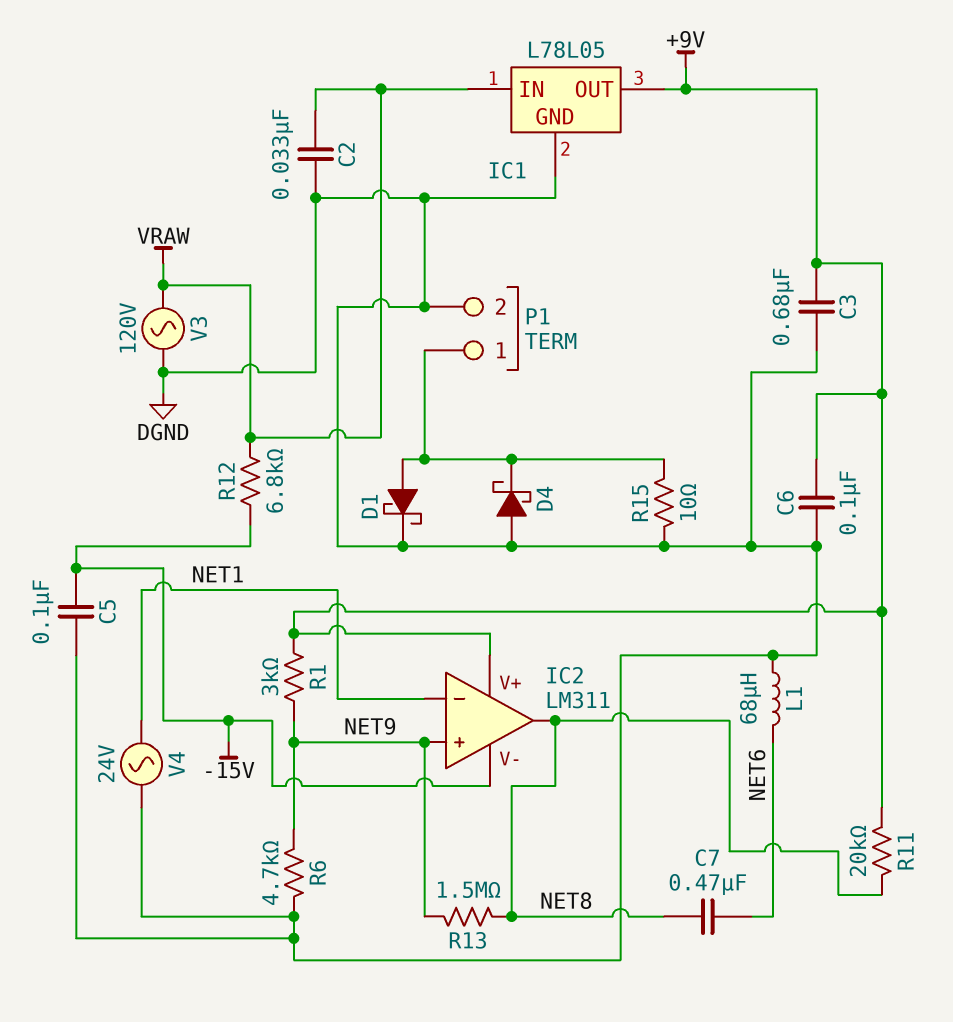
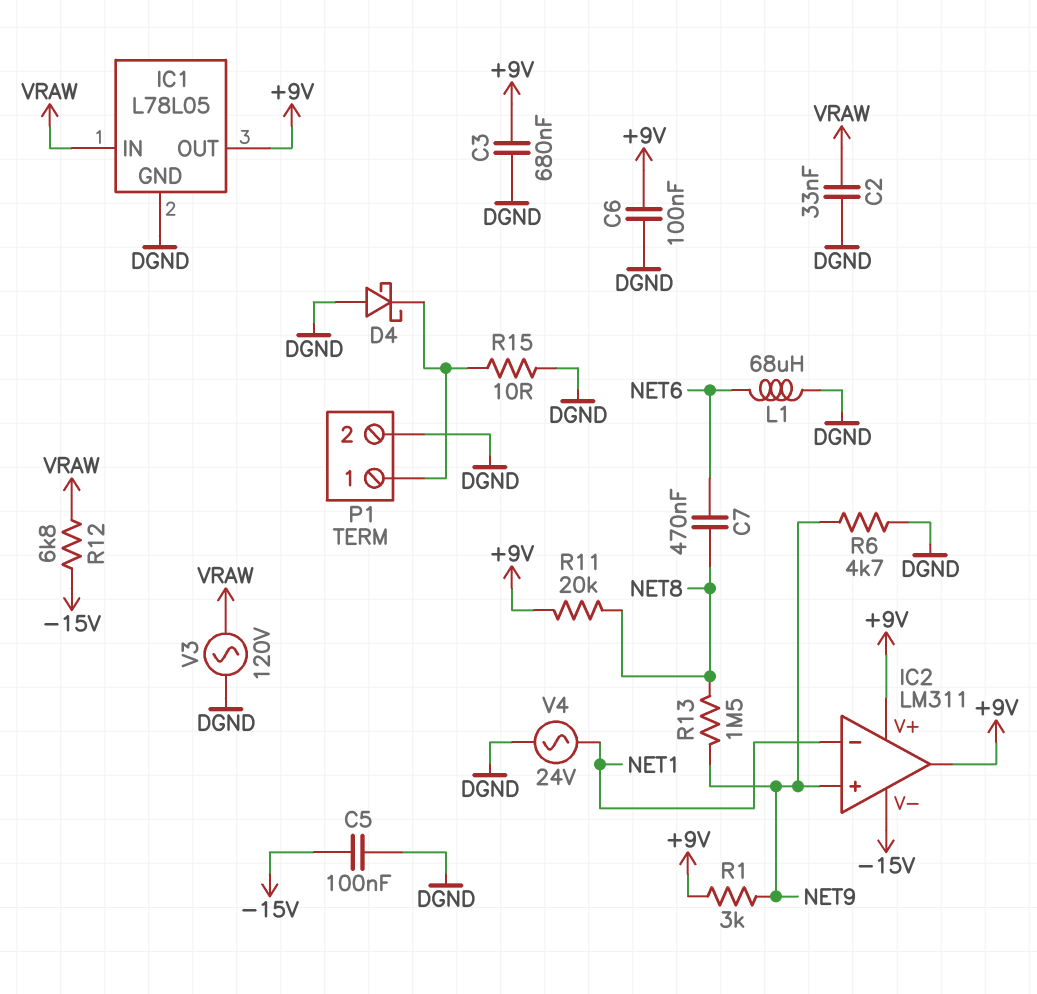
D1: schottky (A P1/1, K DGND) -> none
IC2 pin out: NET8 -> +9V

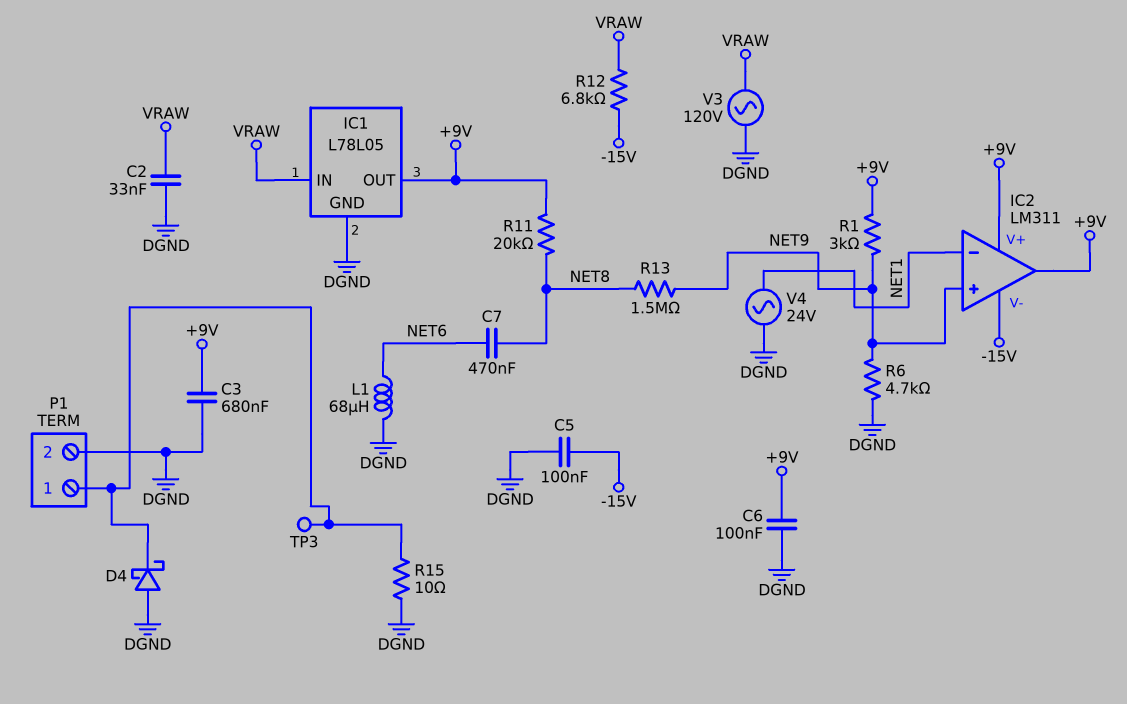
TP3: none -> test point (P1/1)

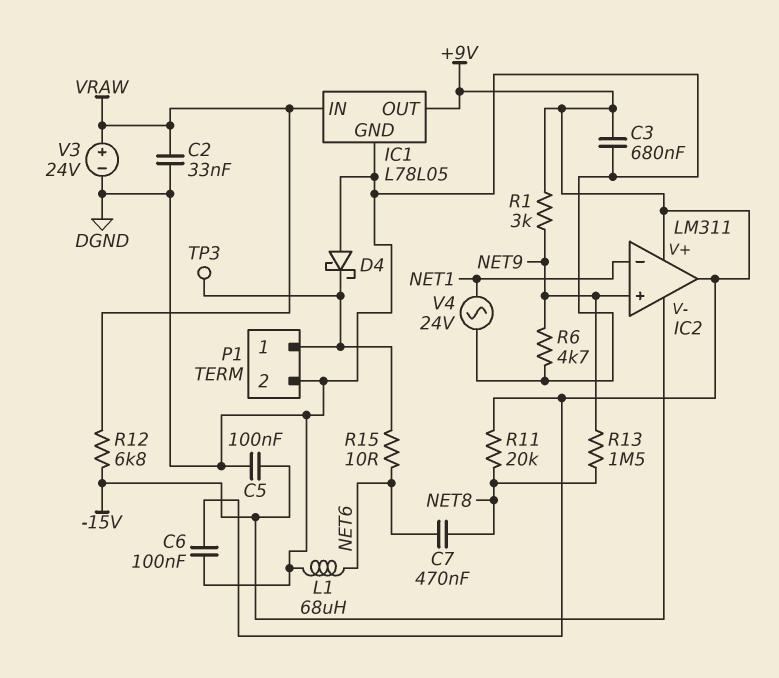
R15: 10 (DGND, P1/1) -> 10 (NET6, P1/1)
V3: AC 120V (DGND, VRAW) -> 24V (plus VRAW, minus DGND)

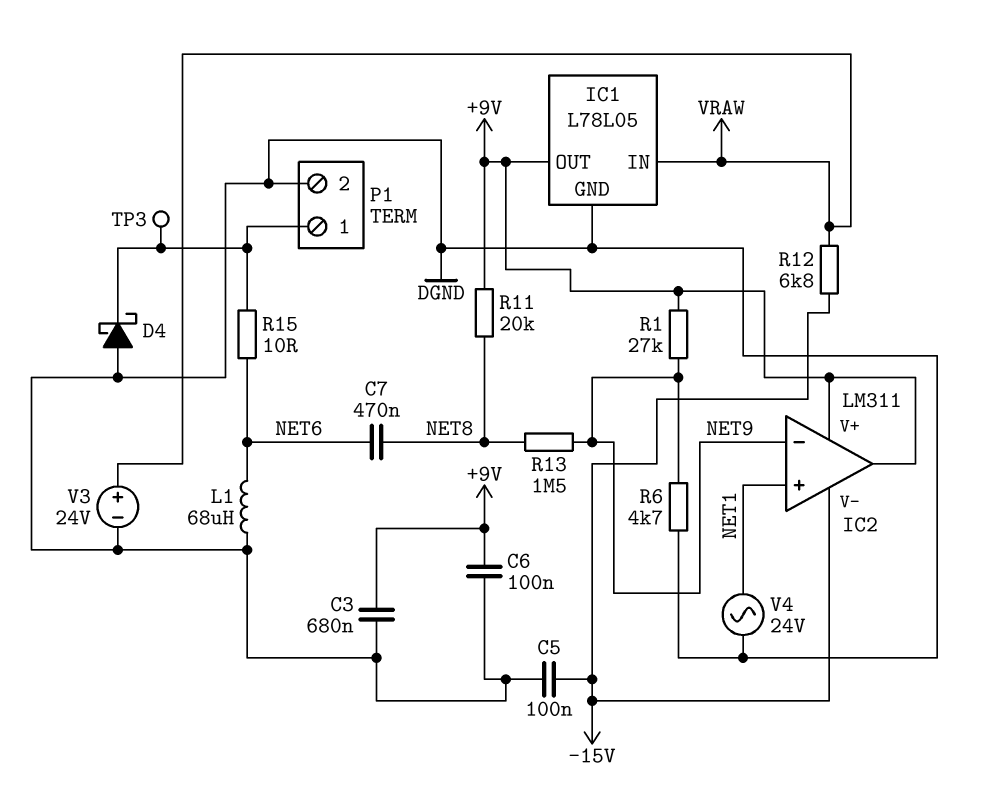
C2: 33nF (DGND, VRAW) -> none
IC2 pin in+: NET9 -> NET1
IC2 pin in-: NET1 -> NET9
R1: 3k (+9V, NET9) -> 27k (+9V, NET9)

